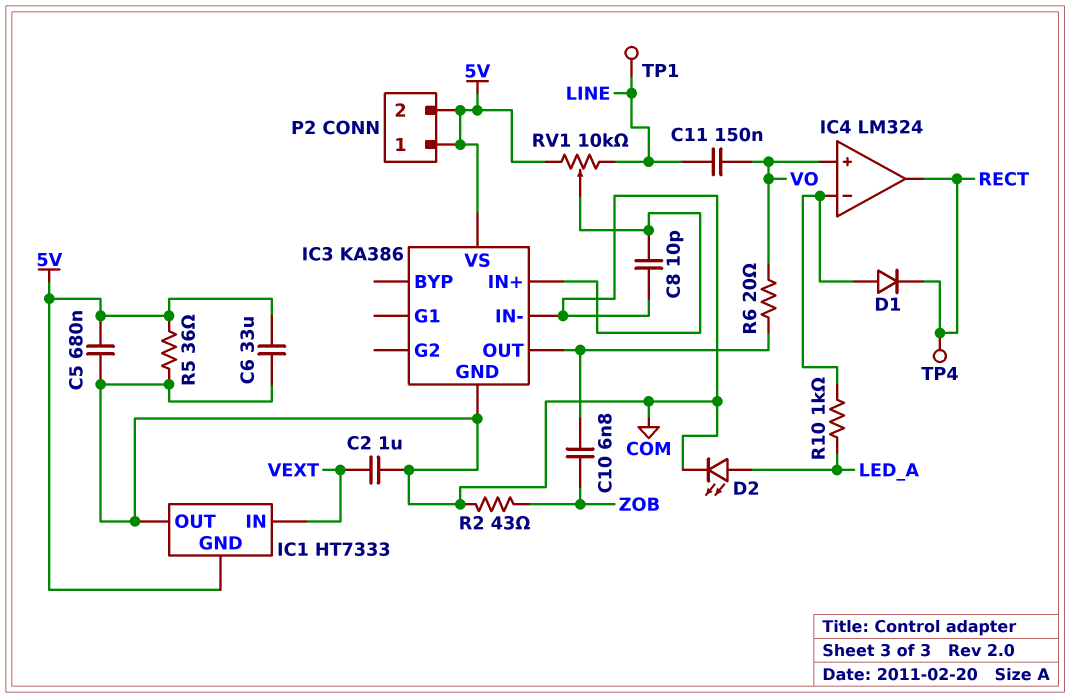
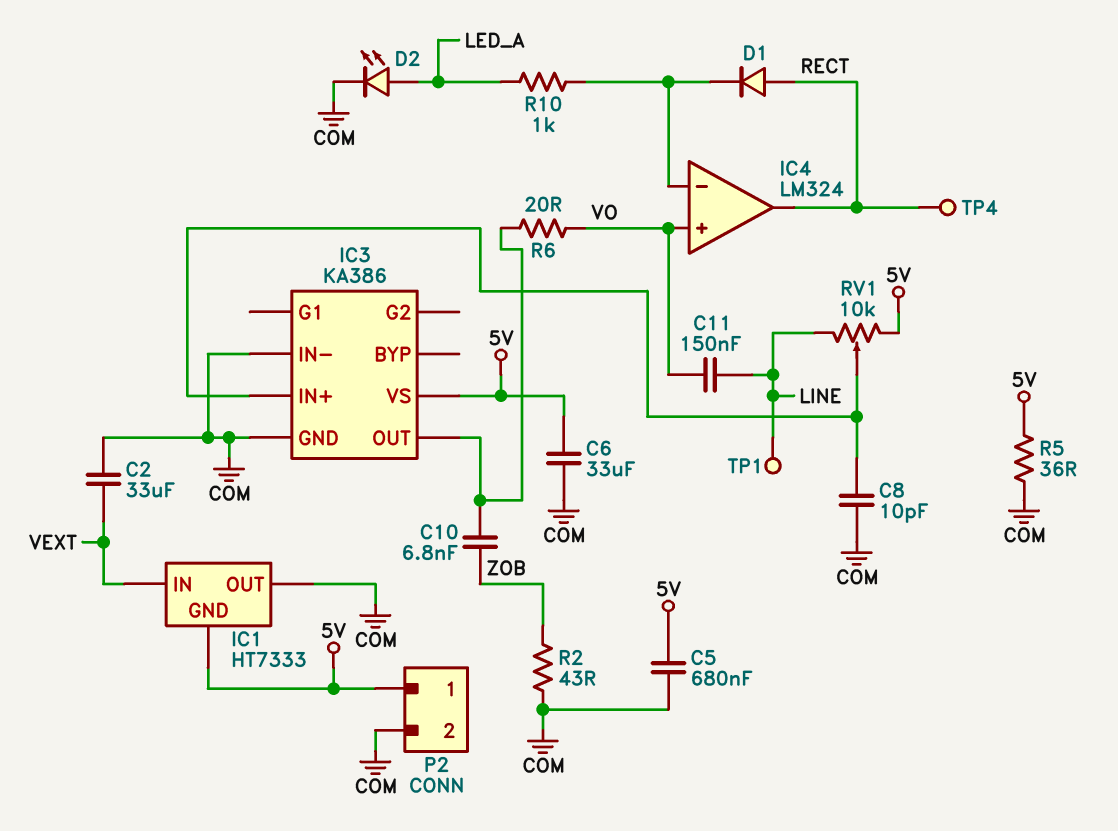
C2: 1uF (COM, VEXT) -> 33uF (COM, VEXT)
D1: diode (A IC4/in-, K RECT) -> diode (A RECT, K IC4/in-)
P2 pin 2: 5V -> COM

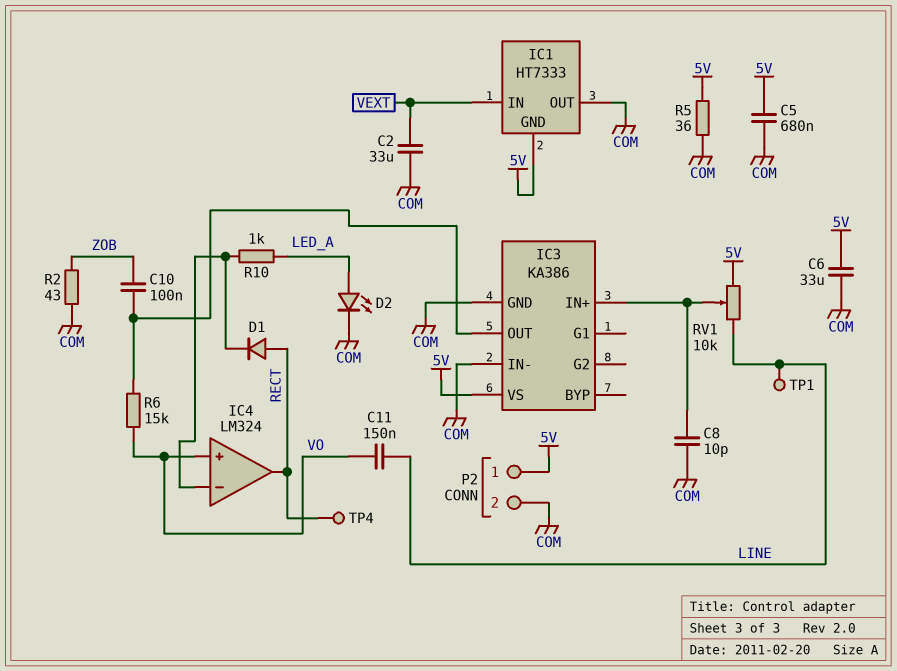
C10: 6.8nF (IC3/OUT, ZOB) -> 100nF (IC3/OUT, ZOB)
R6: 20 (IC3/OUT, VO) -> 15k (IC3/OUT, VO)

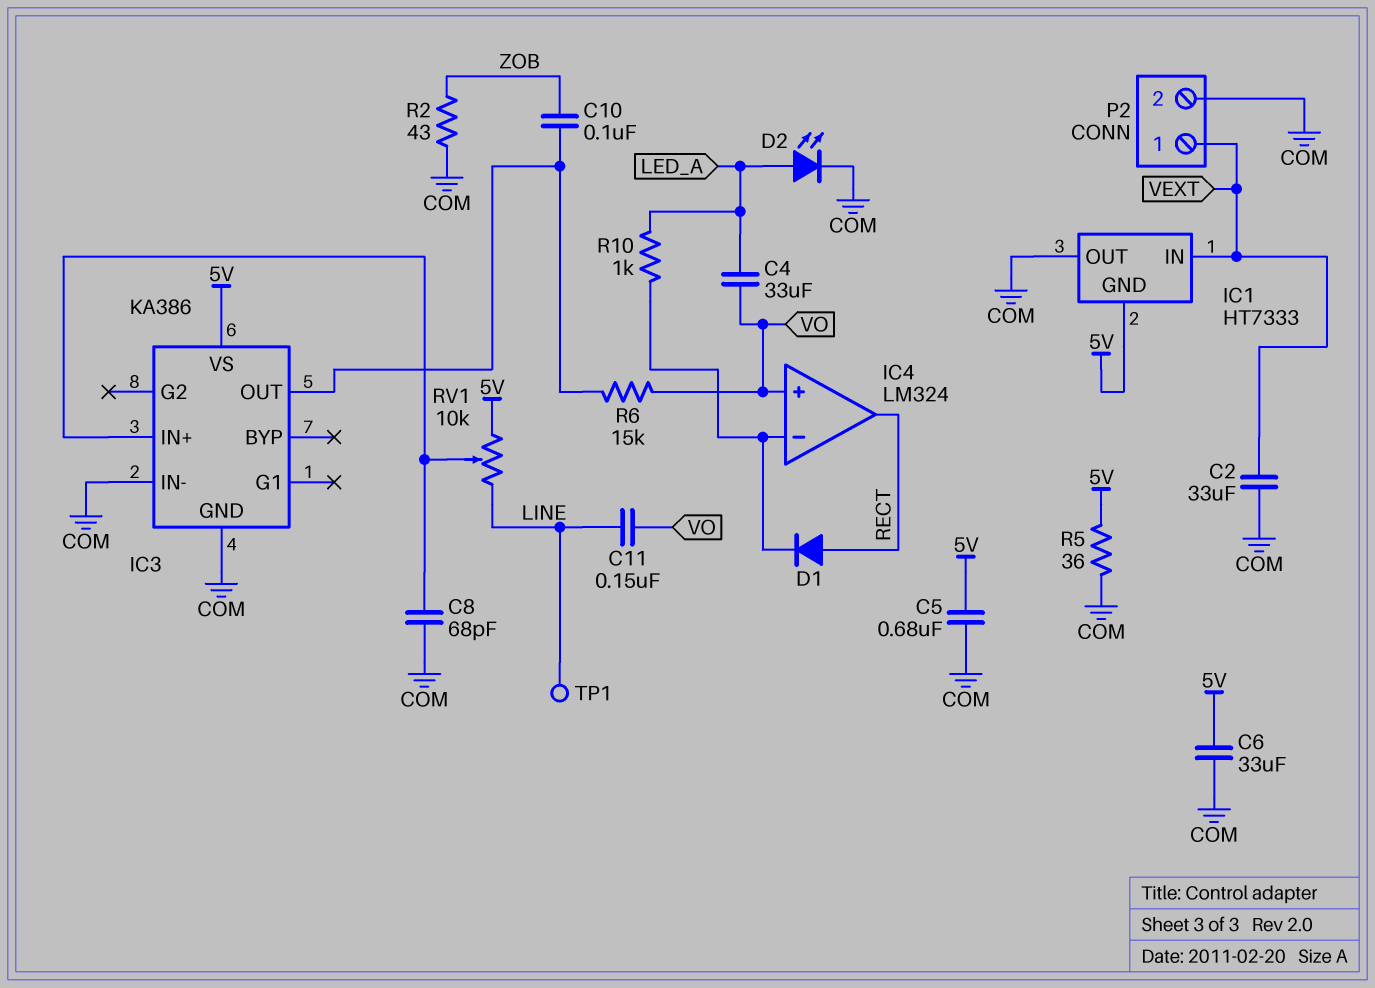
C4: none -> 33uF (LED_A, VO)
C8: 10pF (COM, IC3/IN+) -> 68pF (COM, IC3/IN+)
P2 pin 1: 5V -> VEXT
TP4: test point (RECT) -> none

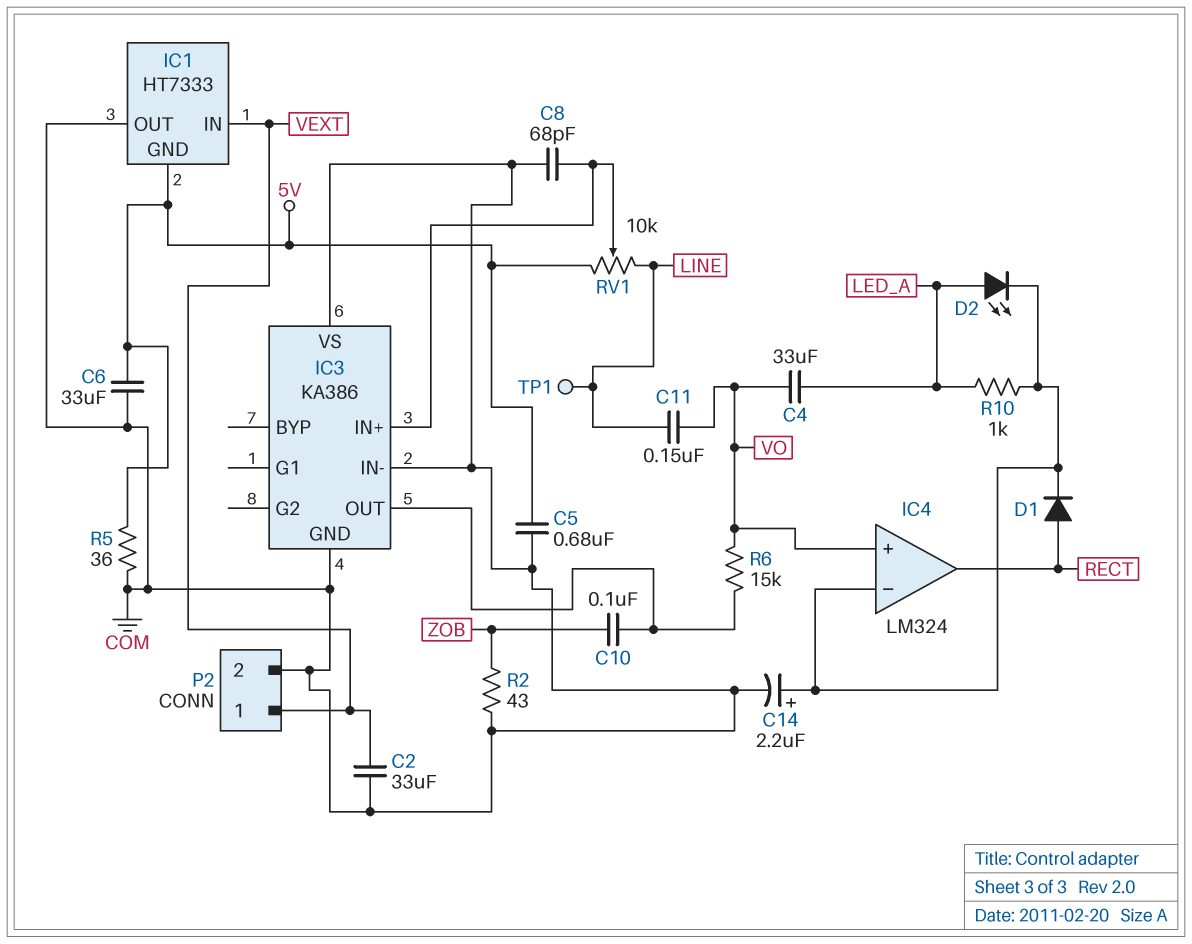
C14: none -> 2.2uF (plus IC4/in-, minus COM)
D2: LED (A LED_A, K COM) -> LED (A LED_A, K IC4/in-)
IC3 pin VS: 5V -> COM

